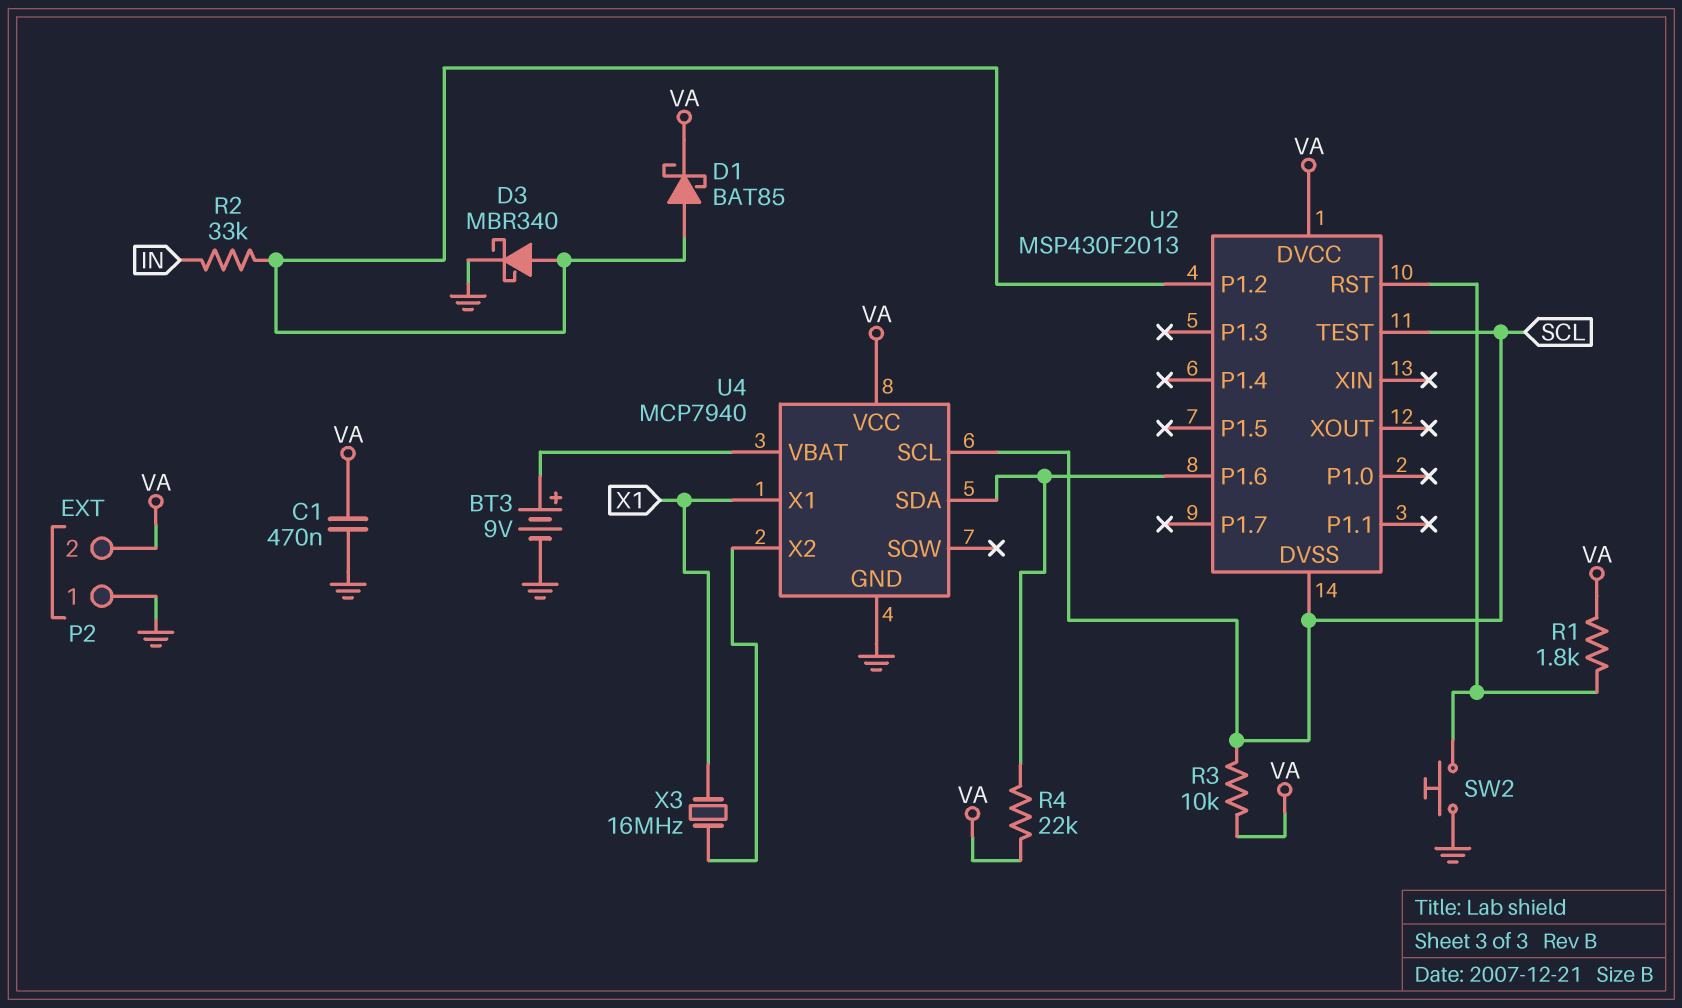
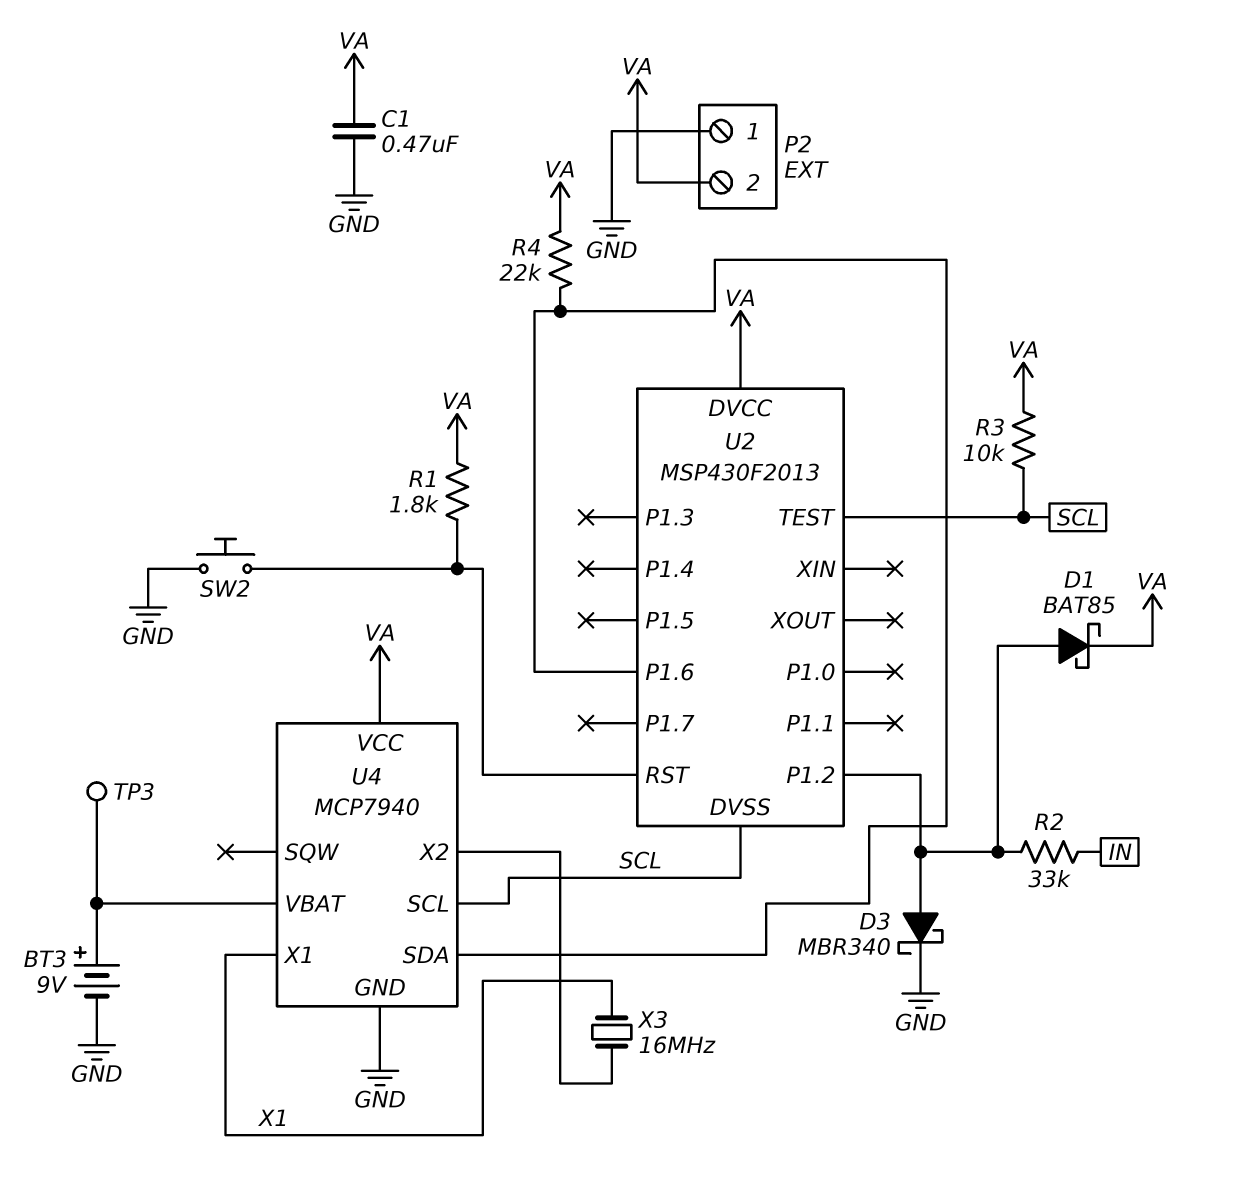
TP3: none -> test point (U4/VBAT)

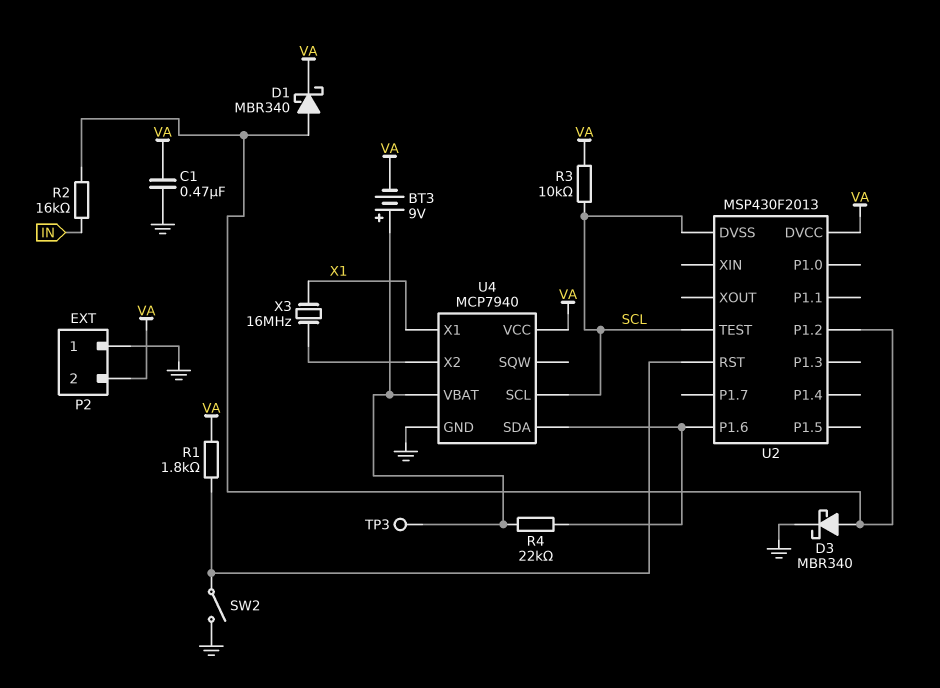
BT3: 9V (plus U4/VBAT, minus GND) -> 9V (plus U4/VBAT, minus VA)
D1: schottky BAT85 (A U2/P1.2, K VA) -> schottky MBR340 (A U2/P1.2, K VA)
R2: 33k (IN, U2/P1.2) -> 16k (IN, U2/P1.2)
R4: 22k (U2/P1.6, VA) -> 22k (U2/P1.6, U4/VBAT)
SW2: button (GND, U2/RST) -> switch (GND, U2/RST)

